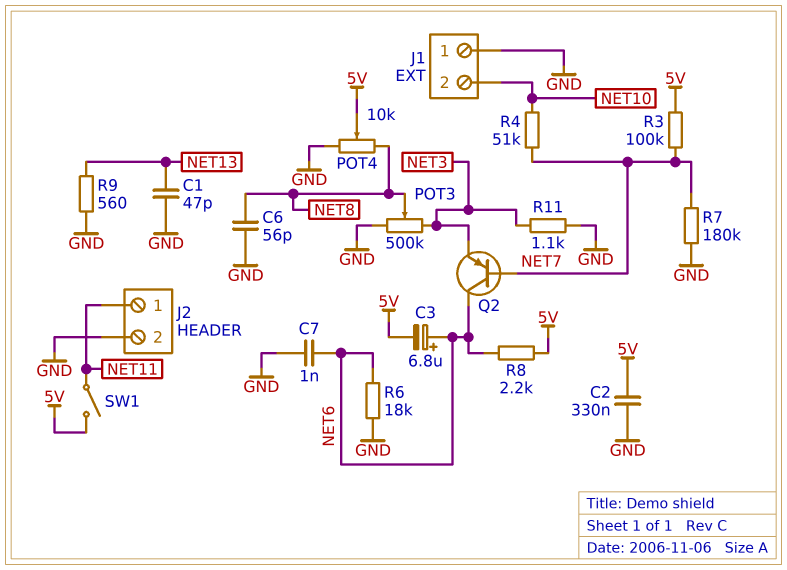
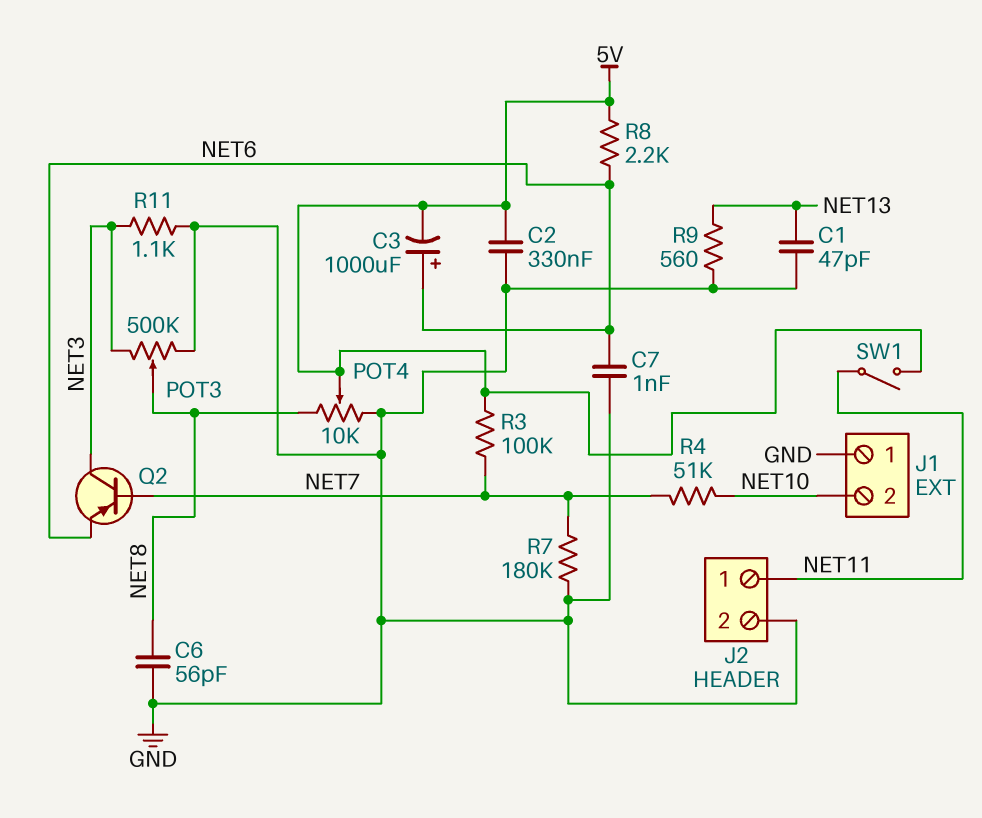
C3: 6.8uF (plus NET6, minus 5V) -> 1000uF (plus NET6, minus 5V)
Q2: PNP (B NET7, C NET6, E NET3) -> PNP (B NET7, C NET3, E NET6)
R6: 18k (GND, NET6) -> none

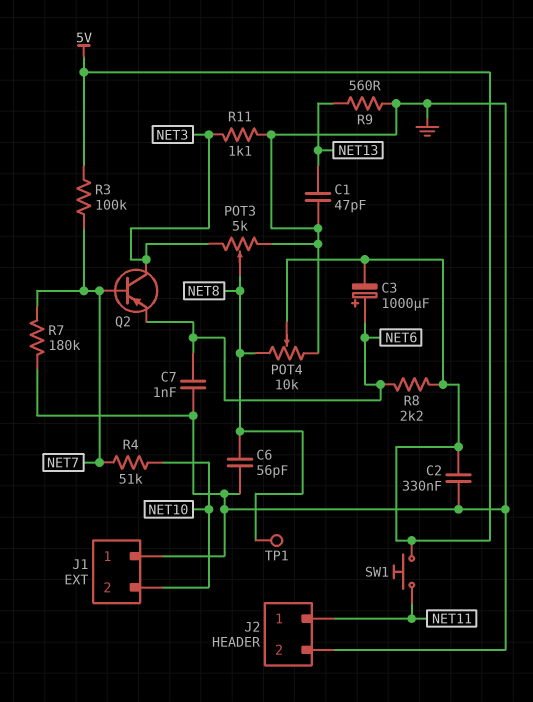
POT3: 500k (GND, NET3, wiper NET8) -> 5k (GND, NET3, wiper NET8)
SW1: switch (5V, NET11) -> button (5V, NET11)
TP1: none -> test point (NET8)

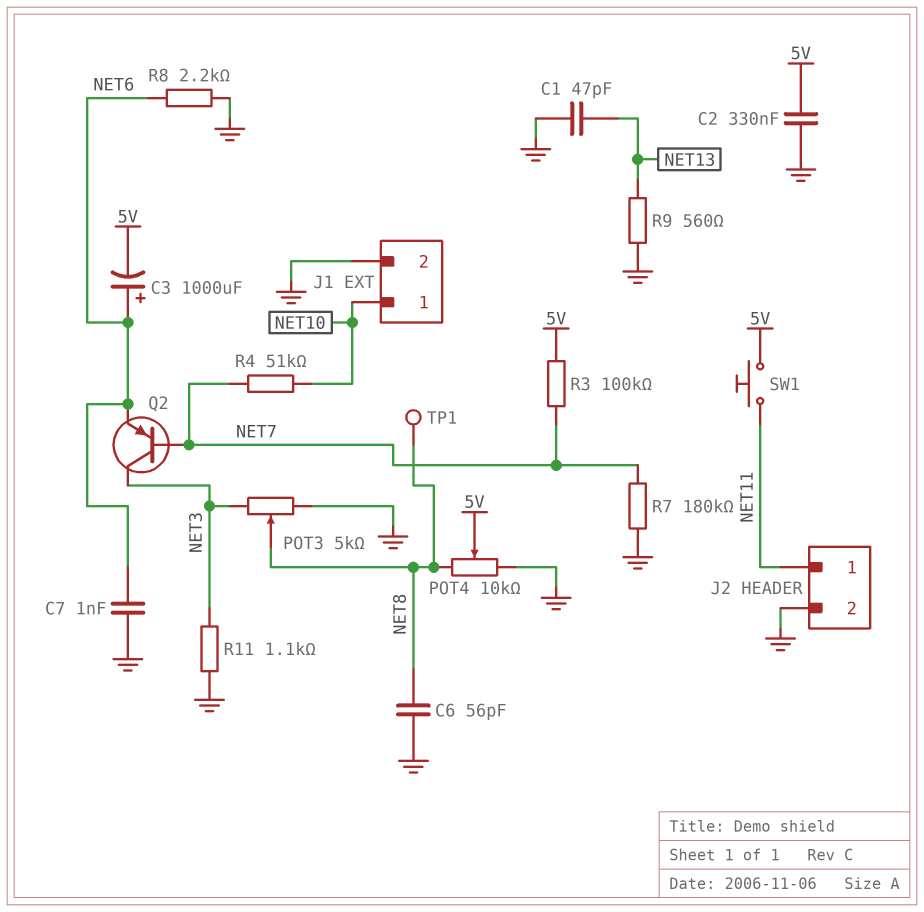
J1 pin 1: GND -> NET10
J1 pin 2: NET10 -> GND
R8: 2.2k (5V, NET6) -> 2.2k (GND, NET6)

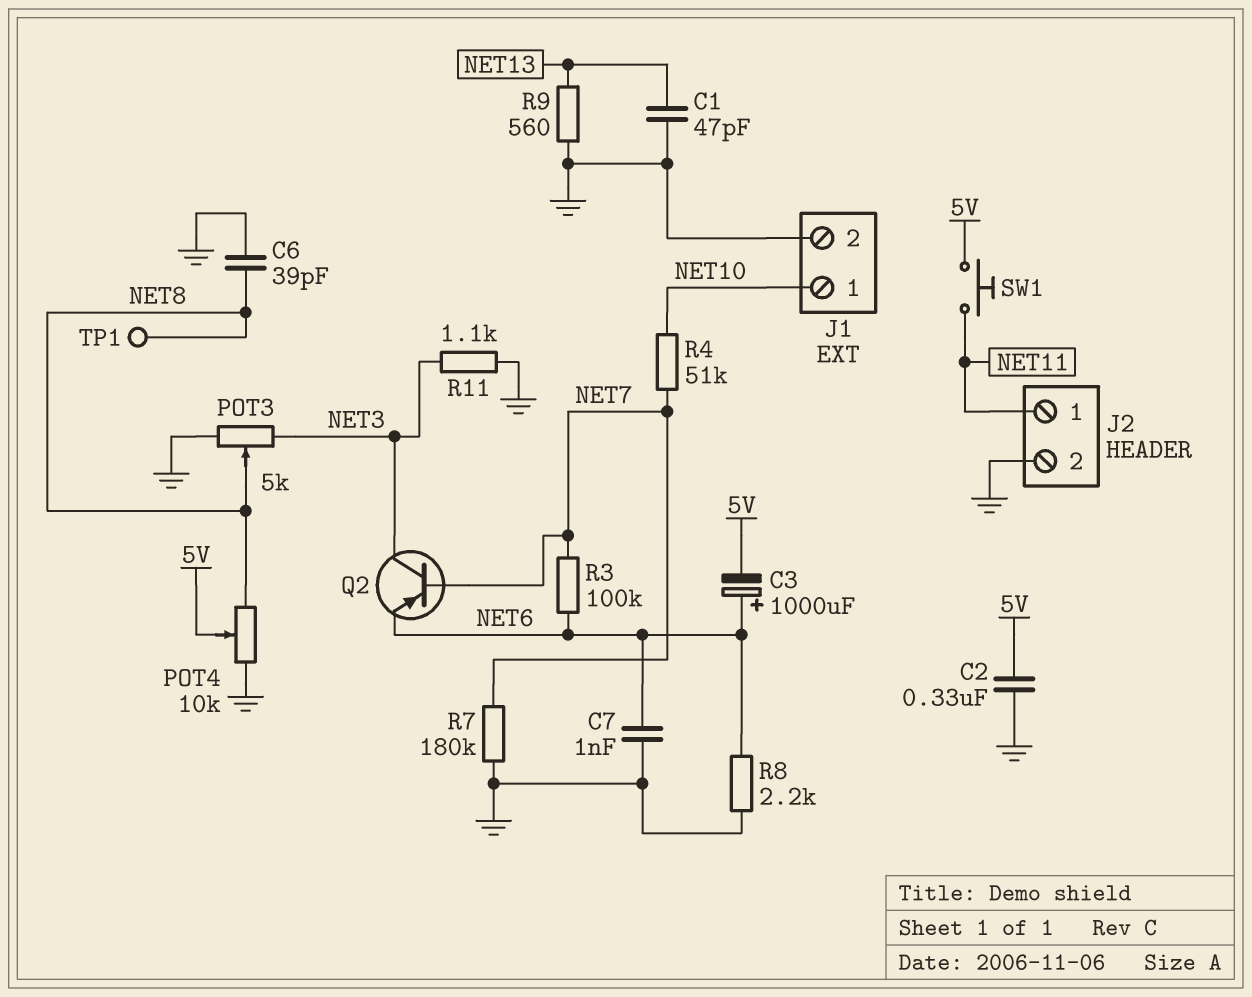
C6: 56pF (GND, NET8) -> 39pF (GND, NET8)
R3: 100k (5V, NET7) -> 100k (NET6, NET7)

